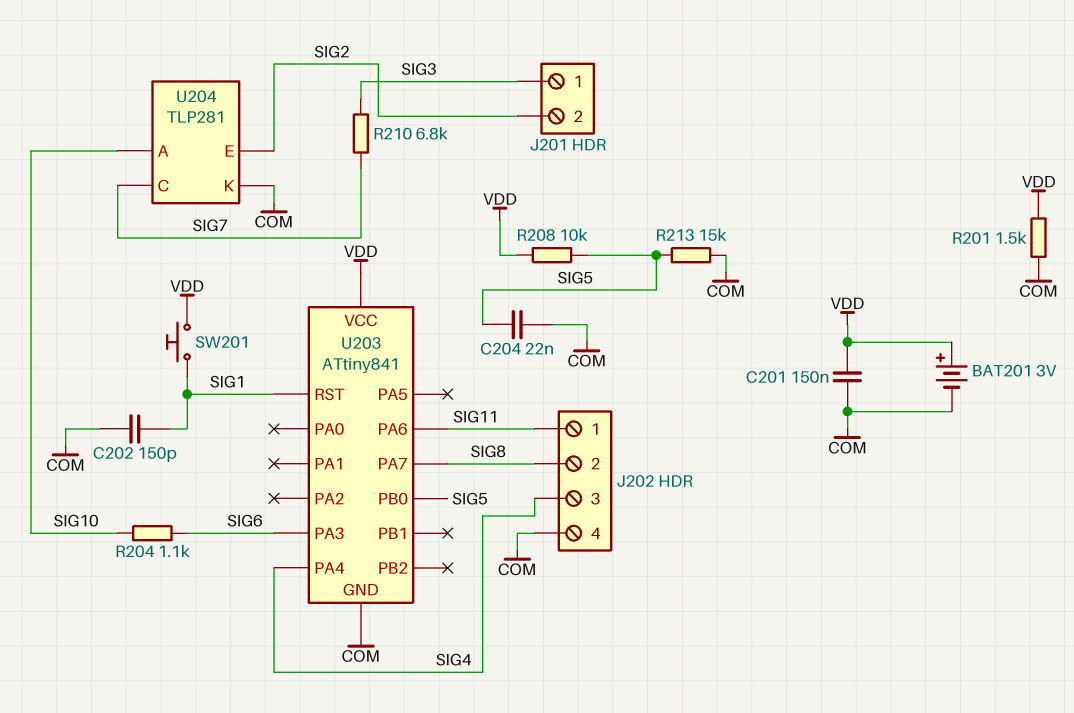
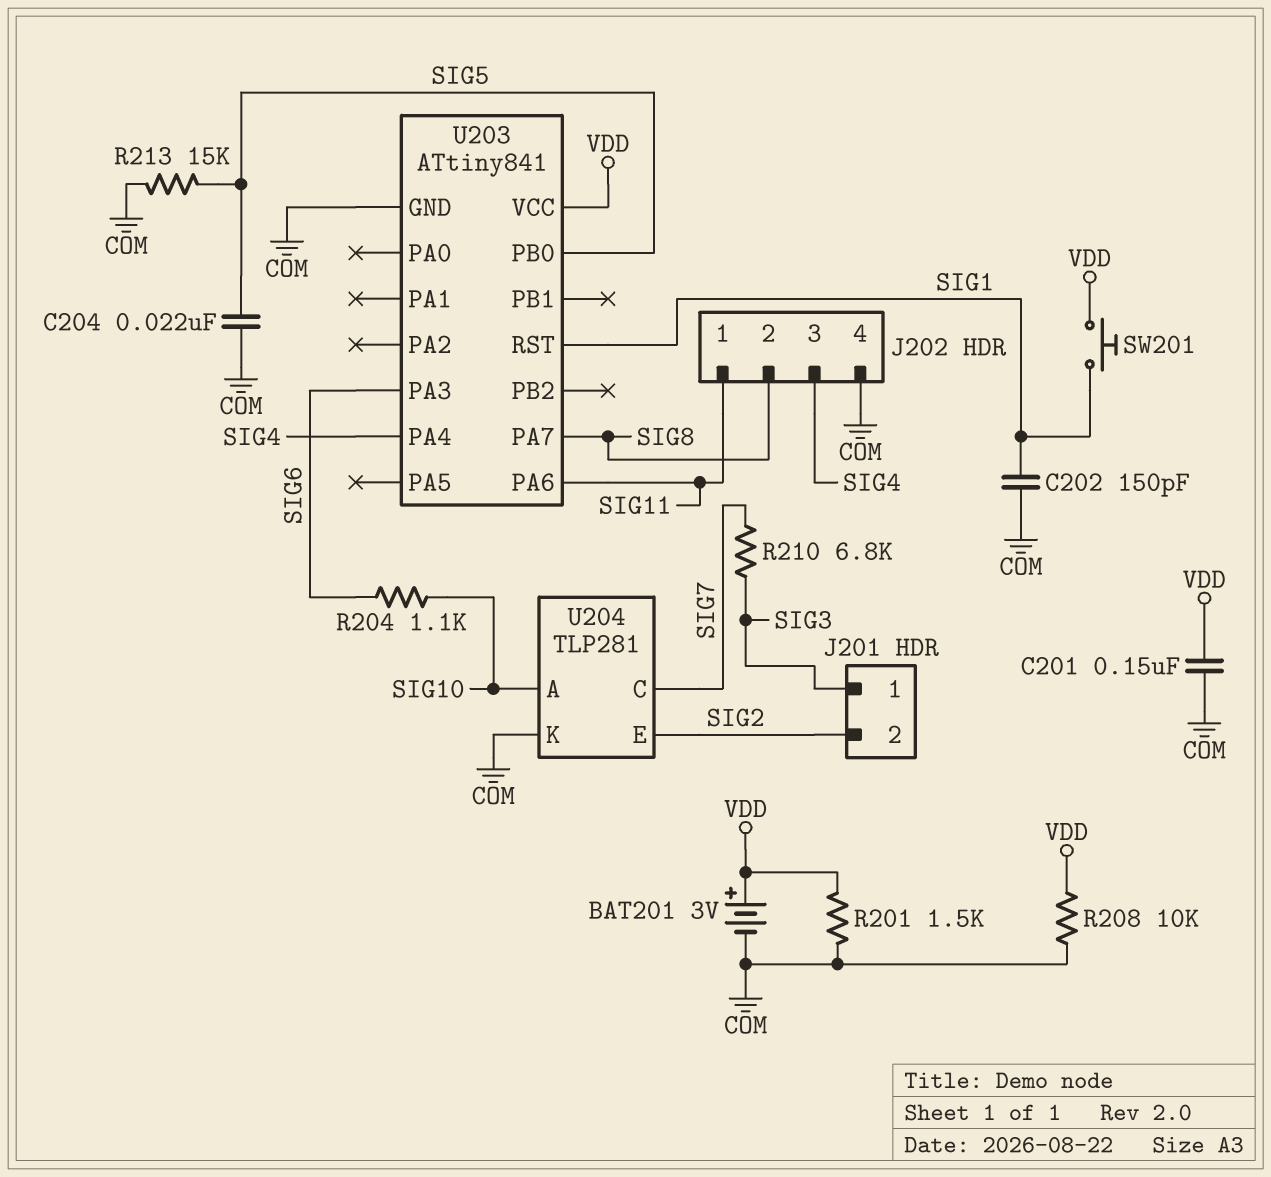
R208: 10k (SIG5, VDD) -> 10k (COM, VDD)

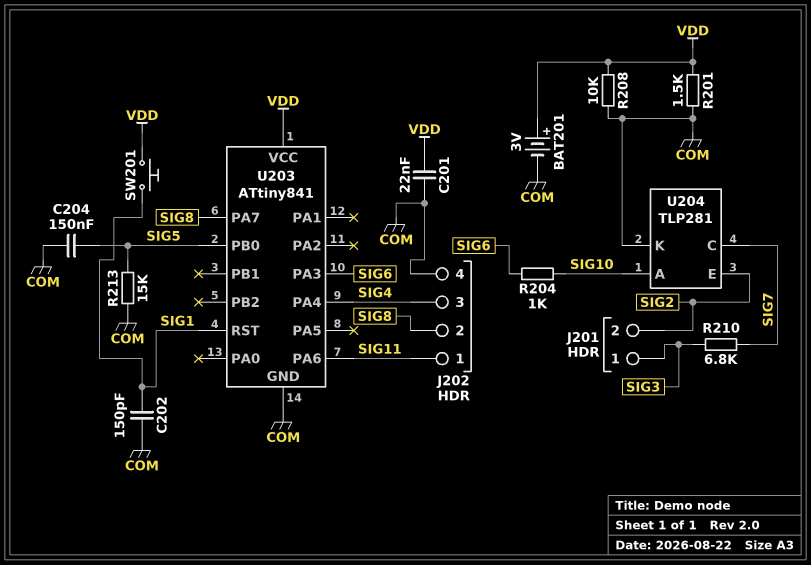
C201: 150nF (COM, VDD) -> 22nF (COM, VDD)
C204: 22nF (COM, SIG5) -> 150nF (COM, SIG5)
R204: 1.1k (SIG6, SIG10) -> 1k (SIG6, SIG10)

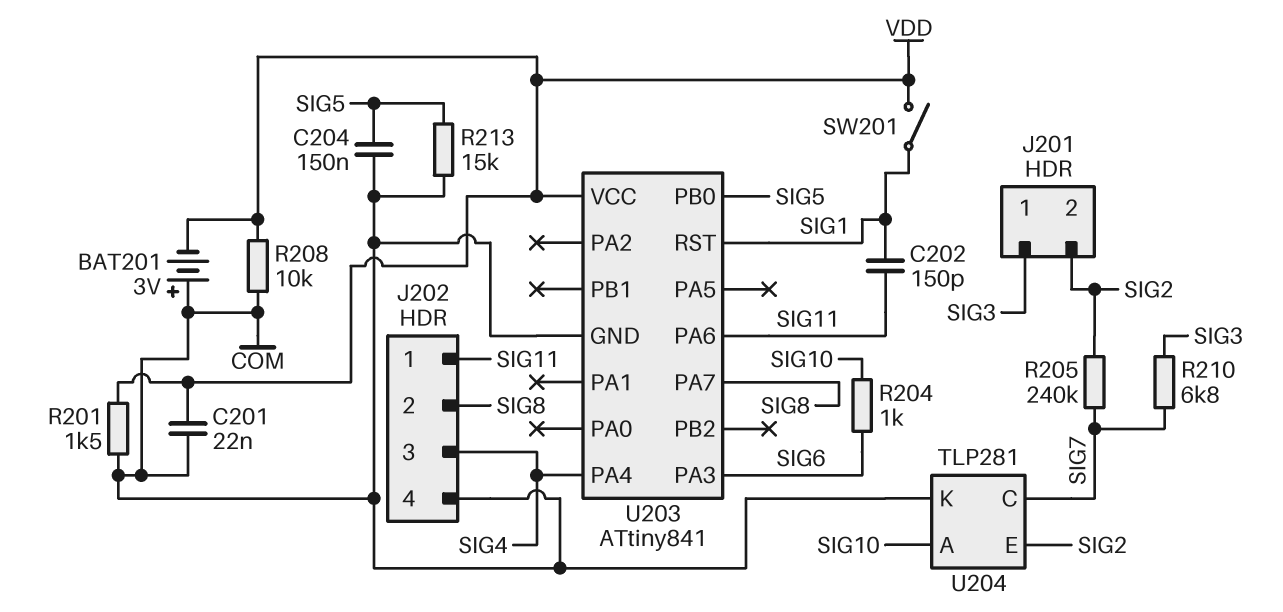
BAT201: 3V (plus VDD, minus COM) -> 3V (plus COM, minus VDD)
C202: 150pF (COM, SIG1) -> 150pF (SIG1, SIG11)
R205: none -> 240k (SIG2, SIG7)
SW201: button (SIG1, VDD) -> switch (SIG1, VDD)

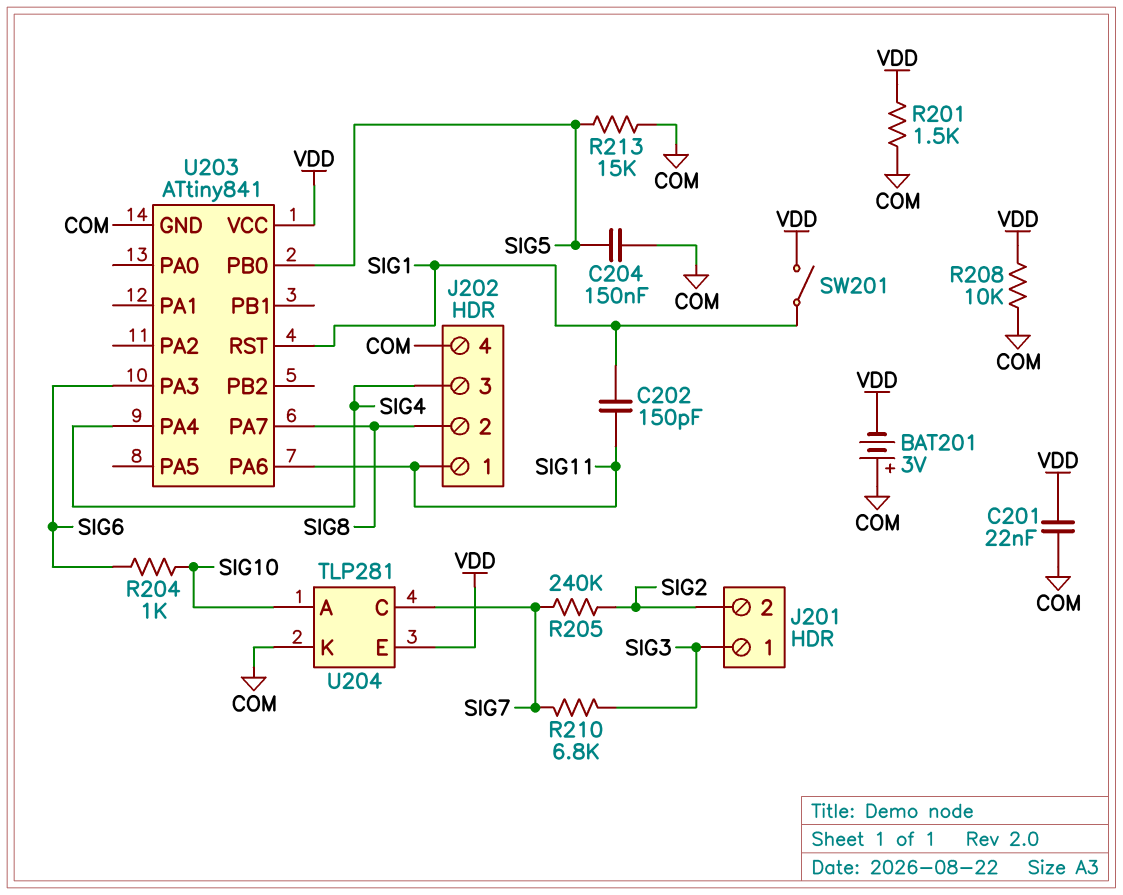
U204 pin E: SIG2 -> VDD

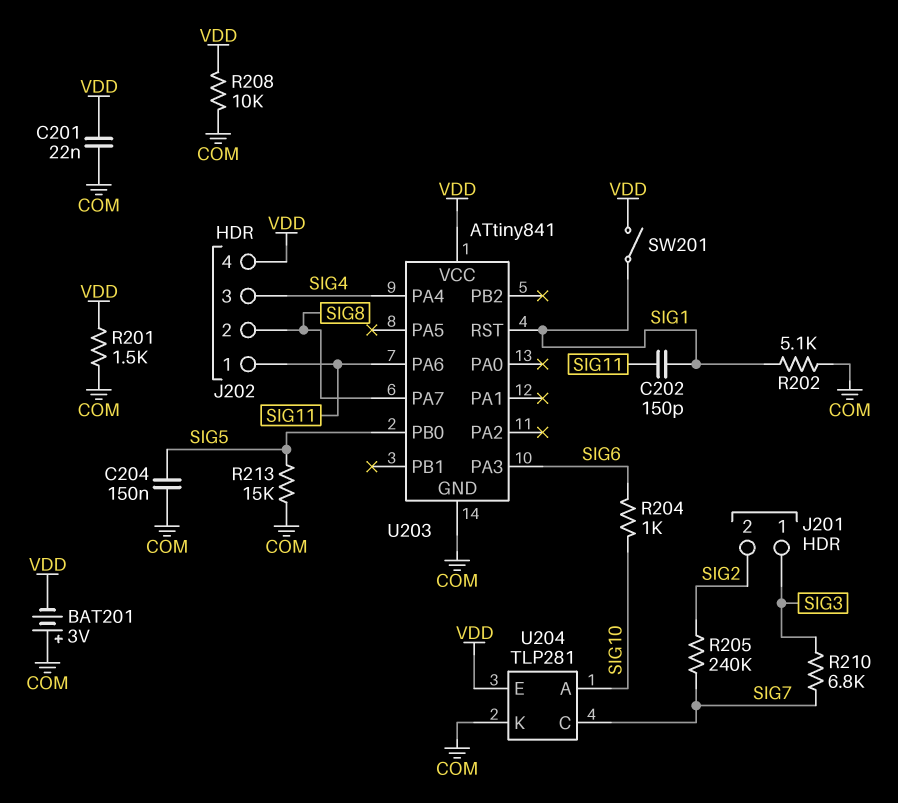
J202 pin 4: COM -> VDD
R202: none -> 5.1k (COM, SIG1)

